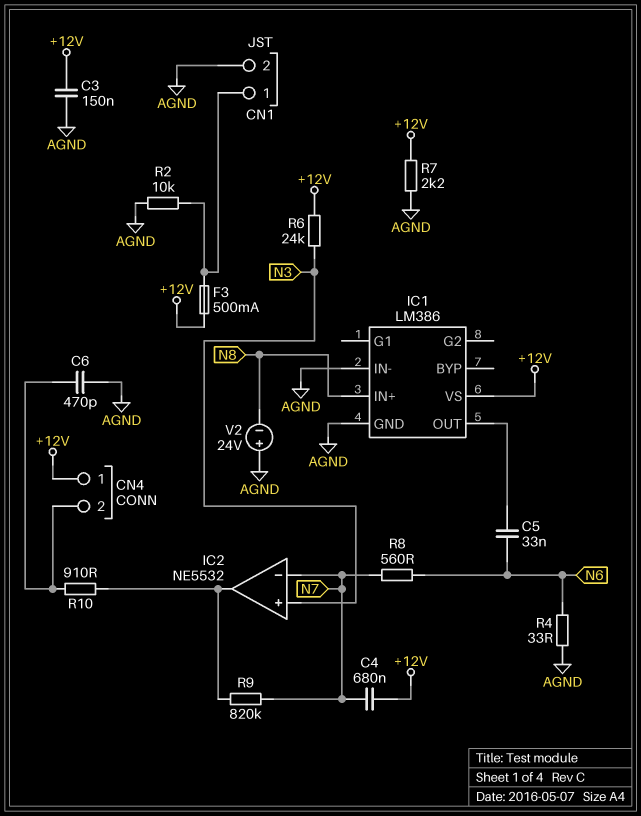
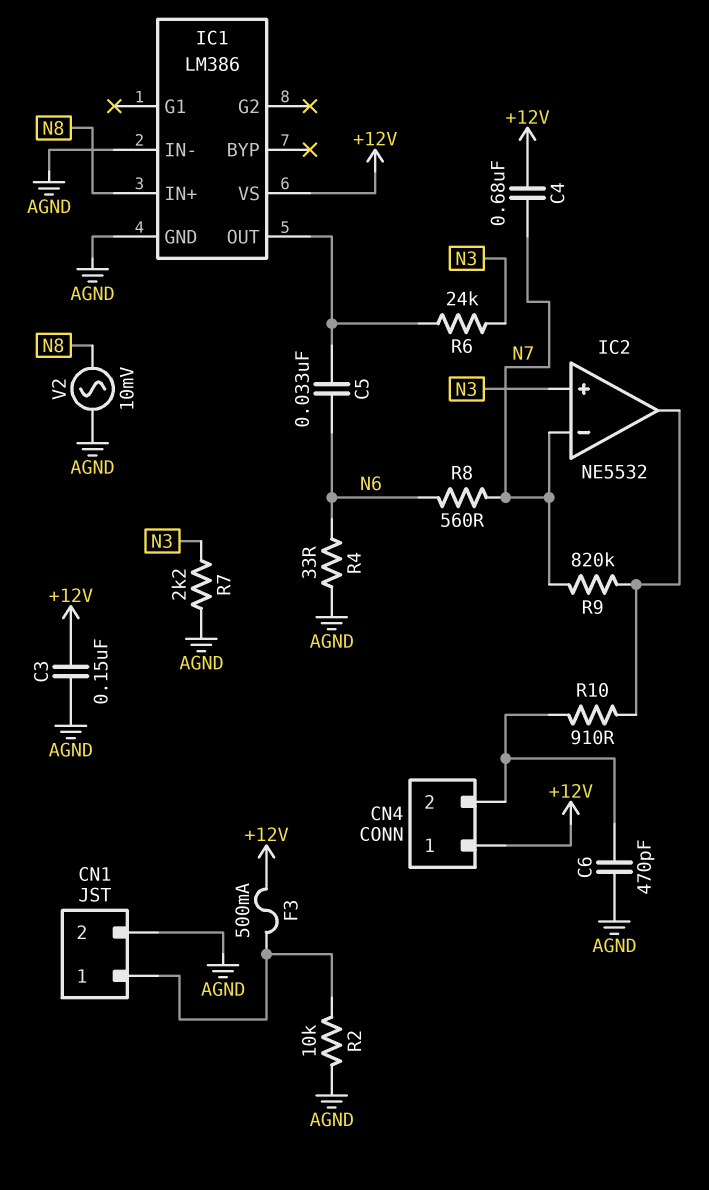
R6: 24k (+12V, N3) -> 24k (IC1/OUT, N3)
R7: 2.2k (+12V, AGND) -> 2.2k (AGND, N3)
V2: 24V (plus AGND, minus N8) -> AC 10mV (AGND, N8)

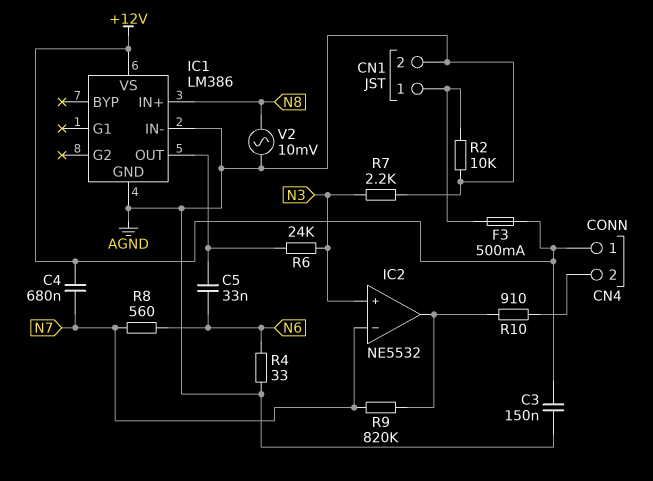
C6: 470pF (AGND, CN4/2) -> none

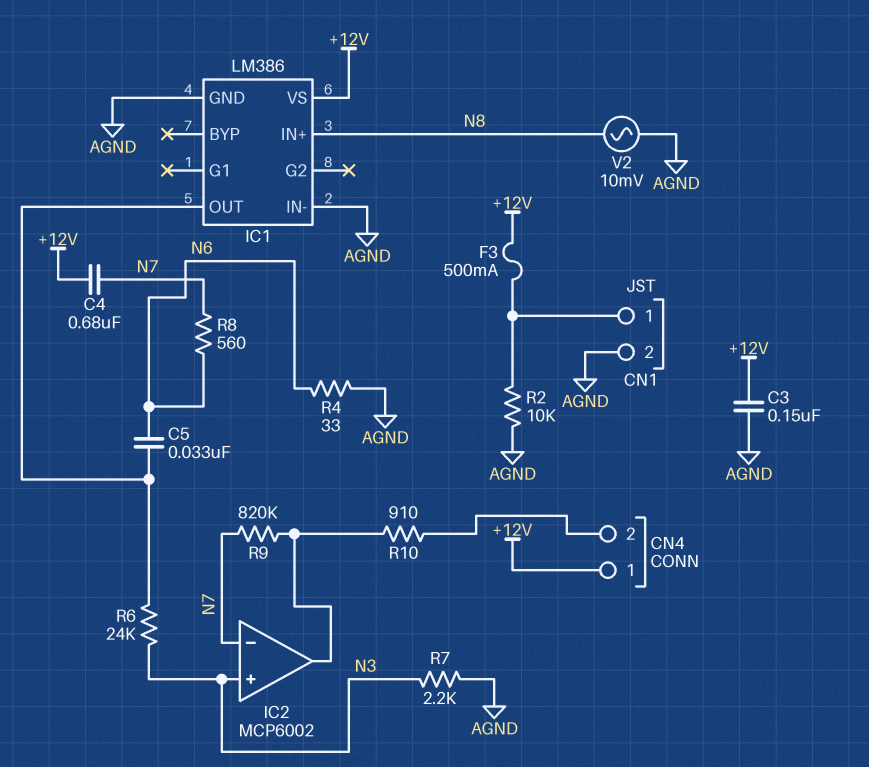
IC2: NE5532 -> MCP6002

